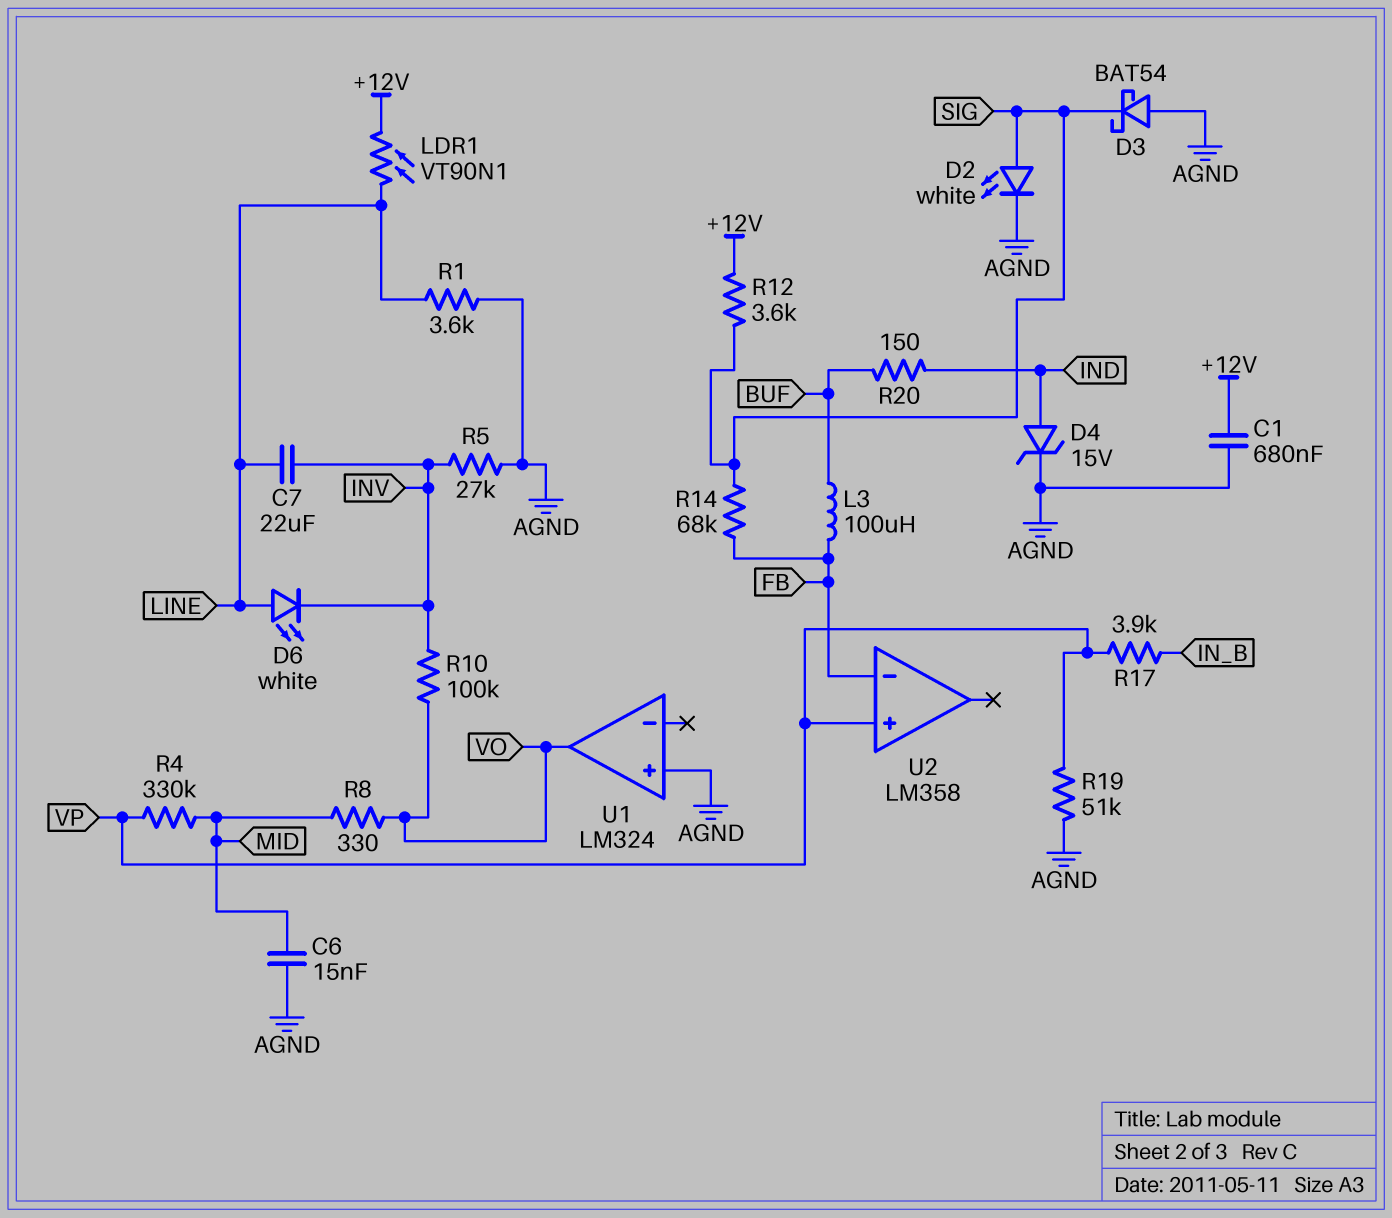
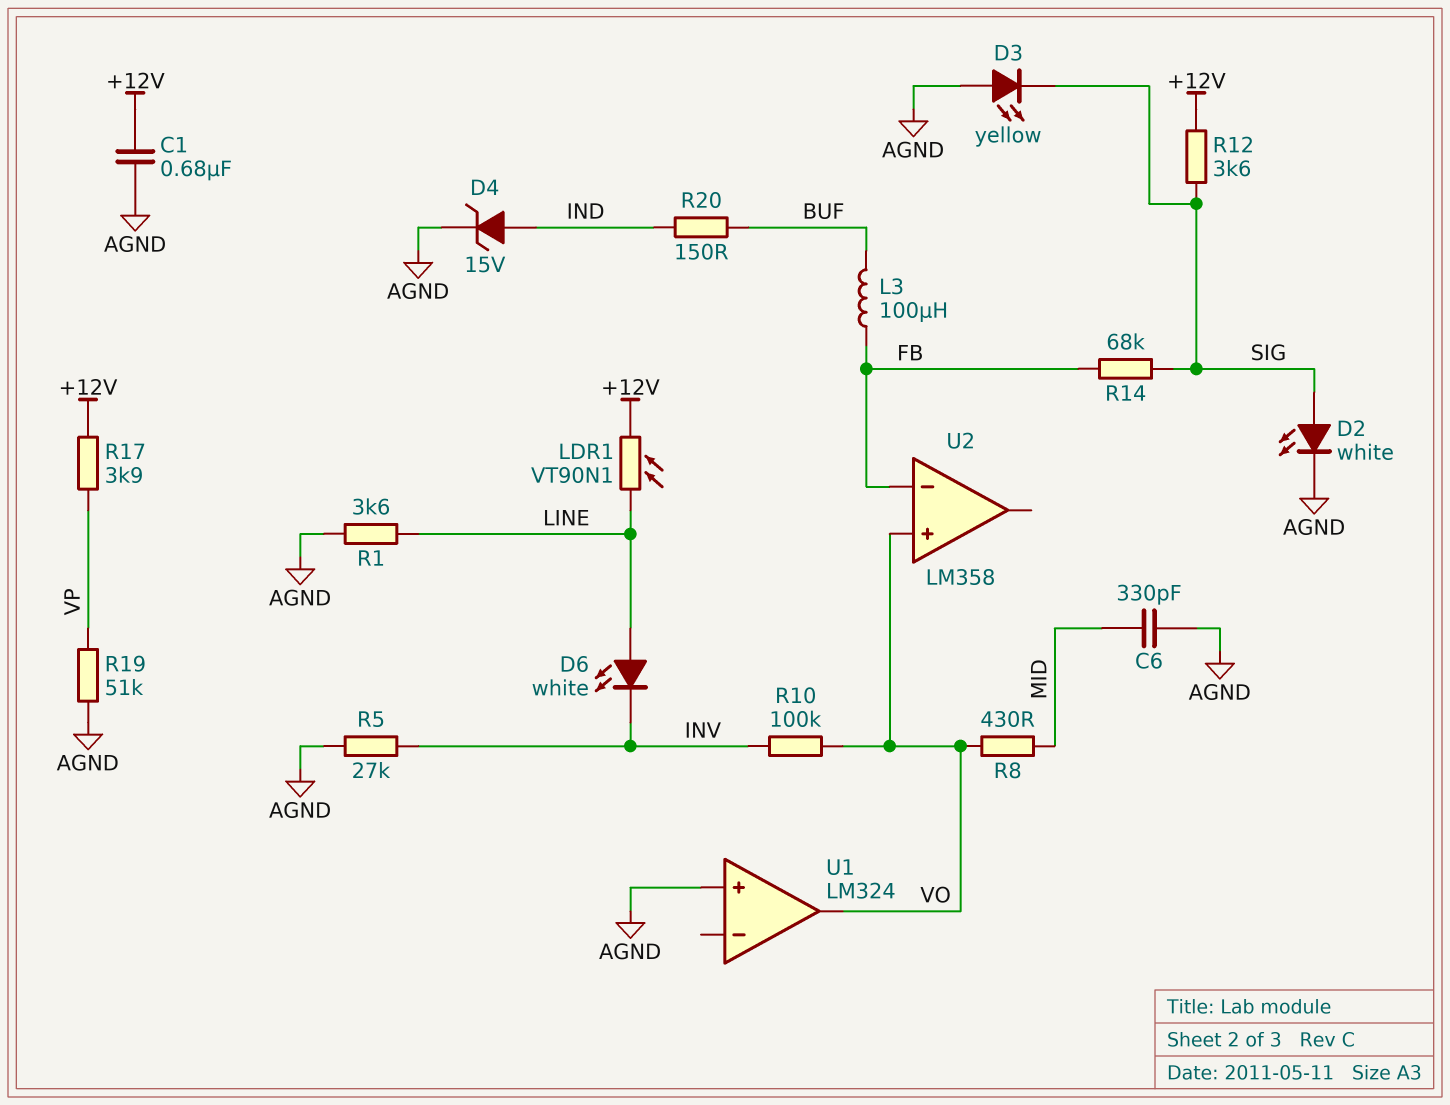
C6: 15nF (AGND, MID) -> 330pF (AGND, MID)
C7: 22uF (INV, LINE) -> none
D3: schottky BAT54 (A AGND, K SIG) -> LED yellow (A AGND, K SIG)
R4: 330k (MID, VP) -> none
R8: 330 (MID, VO) -> 430 (MID, VO)
R17: 3.9k (IN_B, VP) -> 3.9k (+12V, VP)
U2 pin in+: VP -> VO

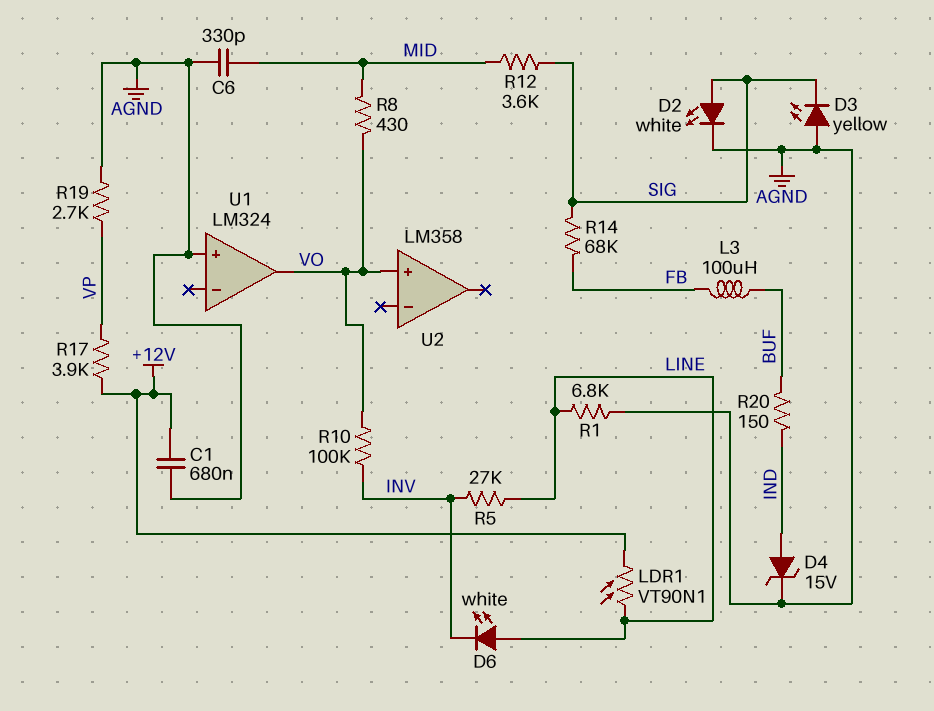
R1: 3.6k (AGND, LINE) -> 6.8k (AGND, LINE)
R5: 27k (AGND, INV) -> 27k (INV, LINE)
R12: 3.6k (+12V, SIG) -> 3.6k (MID, SIG)
R19: 51k (AGND, VP) -> 2.7k (AGND, VP)
U2 pin in-: FB -> none

